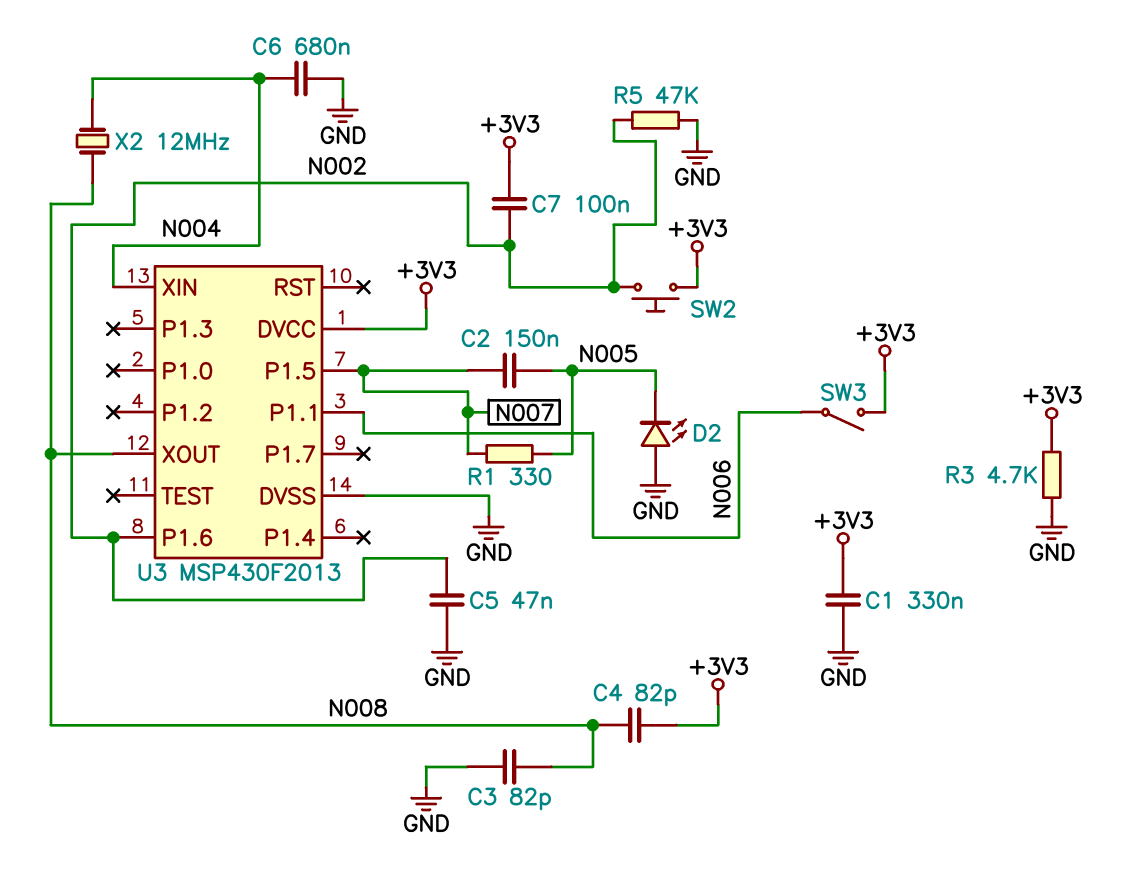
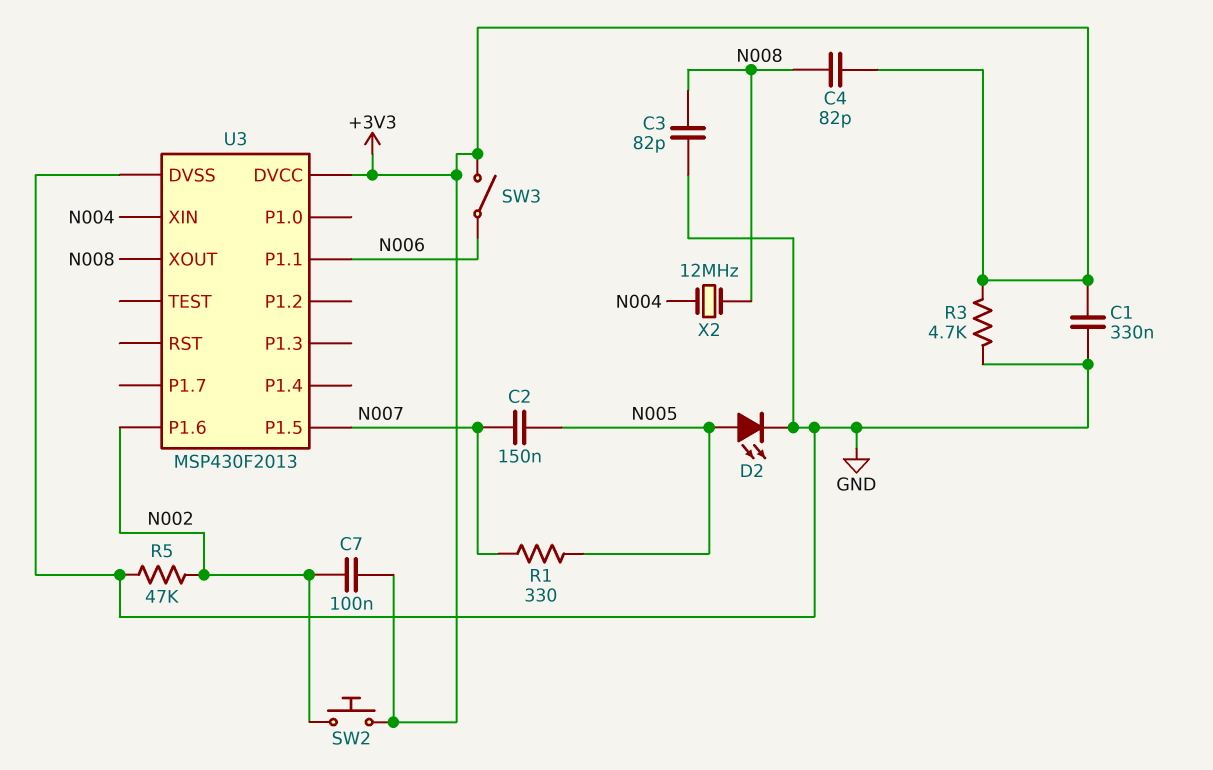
C5: 47nF (GND, N002) -> none
C6: 680nF (GND, N004) -> none
D2: LED (A GND, K N005) -> LED (A N005, K GND)

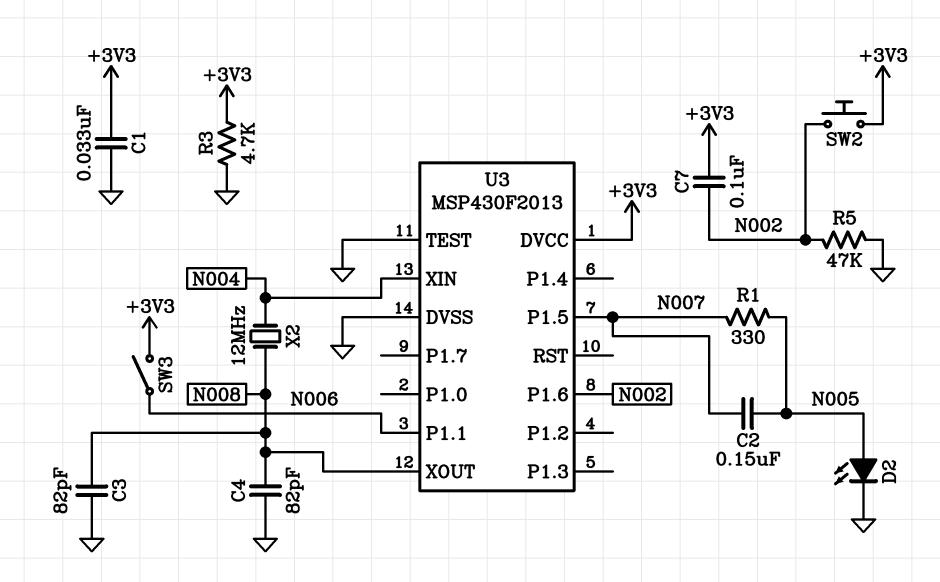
C1: 330nF (+3V3, GND) -> 33nF (+3V3, GND)
C4: 82pF (+3V3, N008) -> 82pF (GND, N008)
U3 pin TEST: none -> GND

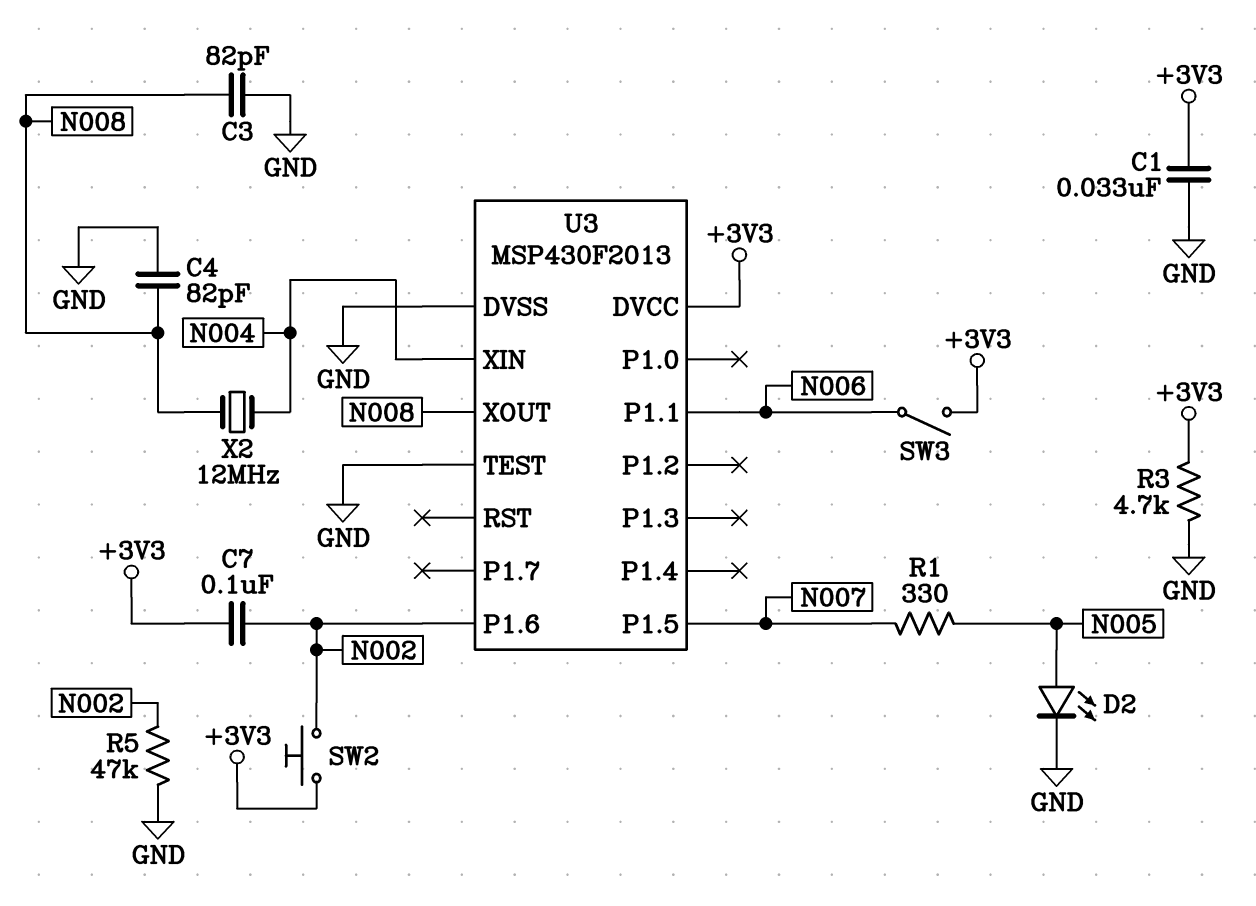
C2: 150nF (N005, N007) -> none

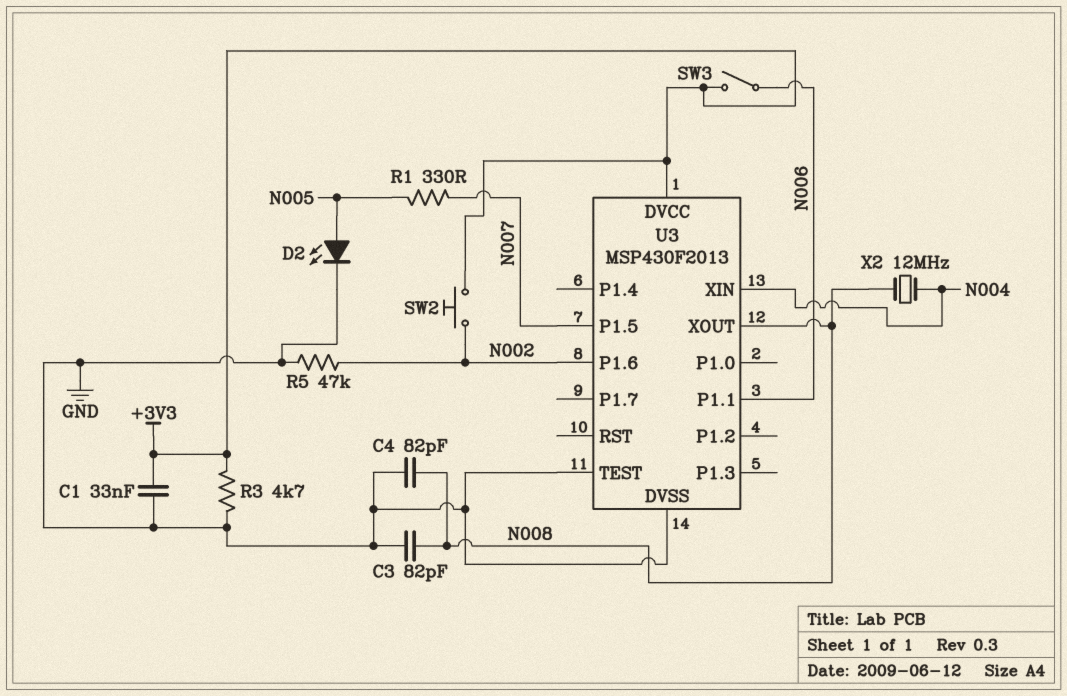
C7: 100nF (+3V3, N002) -> none

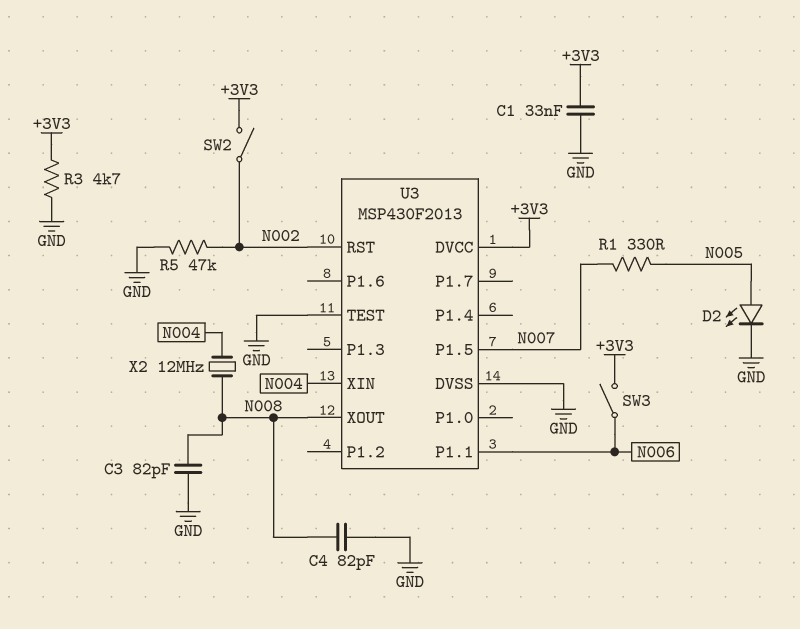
SW2: button (+3V3, N002) -> switch (+3V3, N002)
U3 pin P1.6: N002 -> none
U3 pin RST: none -> N002

